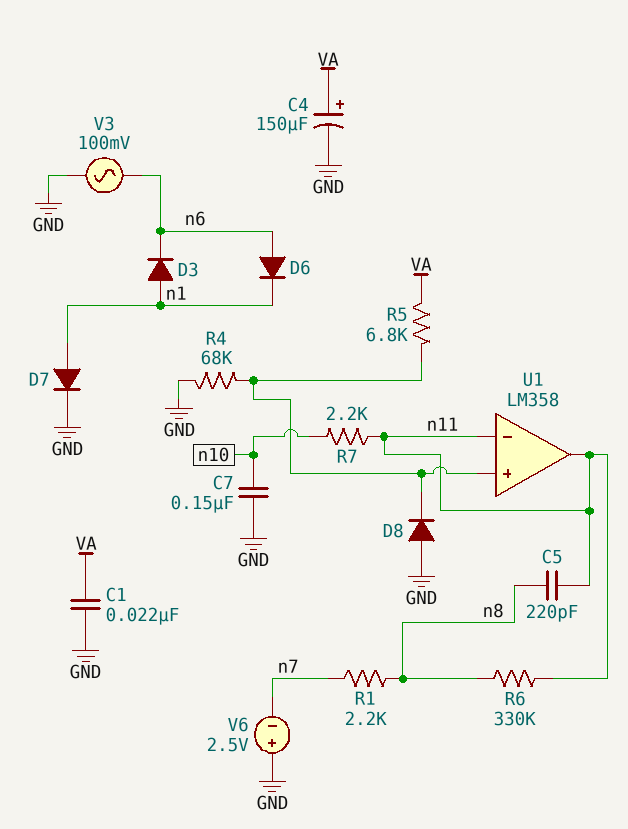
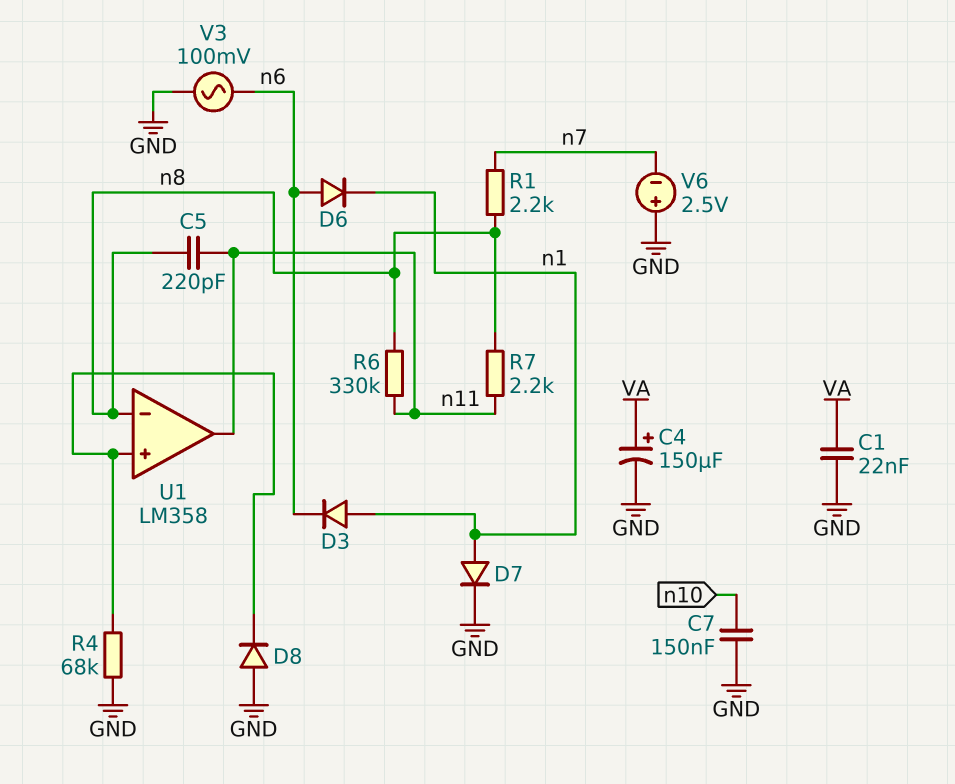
R5: 6.8k (U1/in+, VA) -> none
R7: 2.2k (n10, n11) -> 2.2k (n8, n11)
U1 pin in-: n11 -> n8

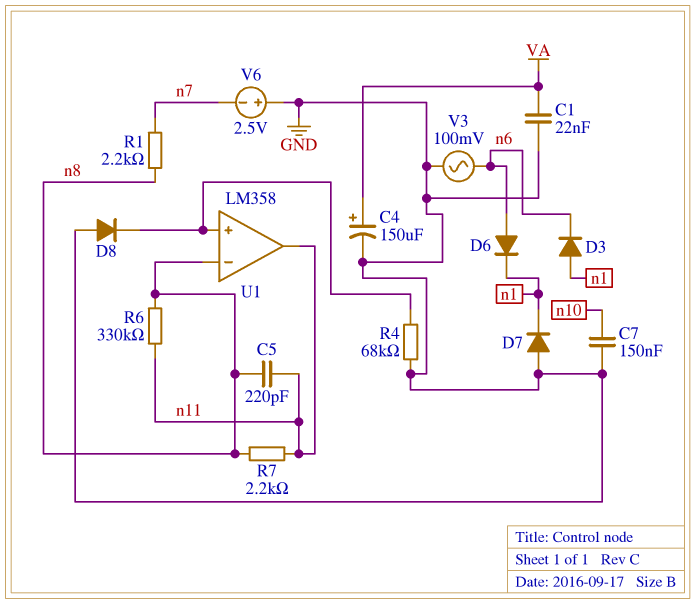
D7: diode (A n1, K GND) -> diode (A GND, K n1)

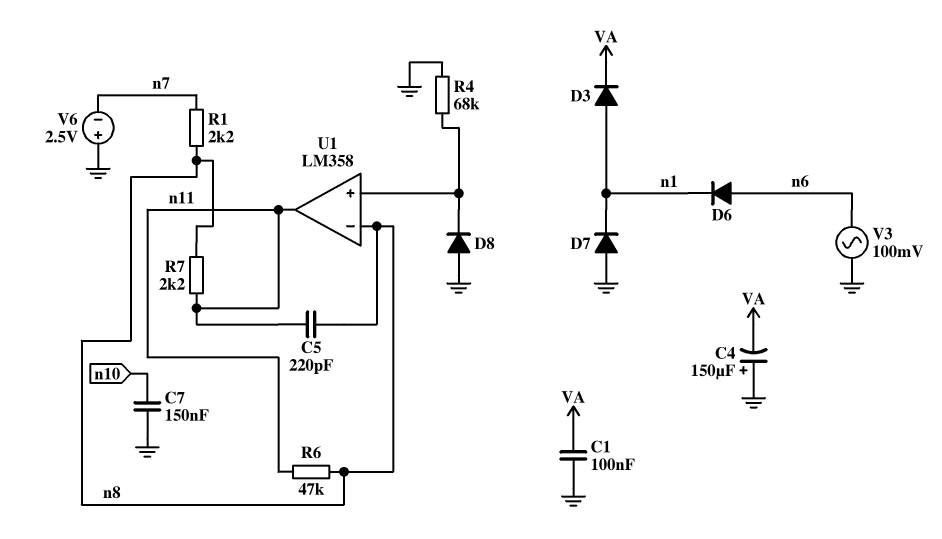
C1: 22nF (GND, VA) -> 100nF (GND, VA)
C4: 150uF (plus VA, minus GND) -> 150uF (plus GND, minus VA)
D3: diode (A n1, K n6) -> diode (A n1, K VA)
R6: 330k (n8, n11) -> 47k (n8, n11)

